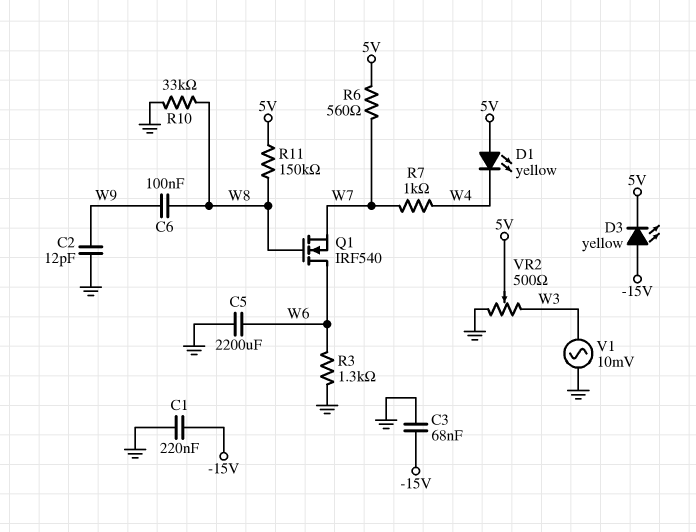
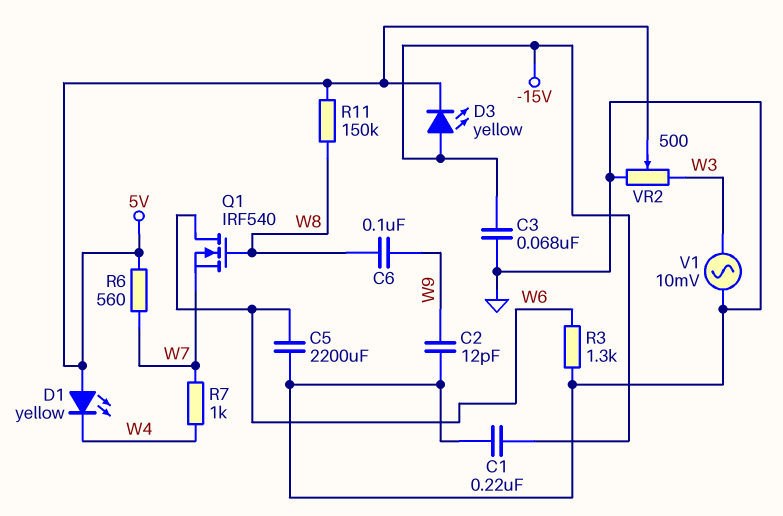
R10: 33k (GND, W8) -> none

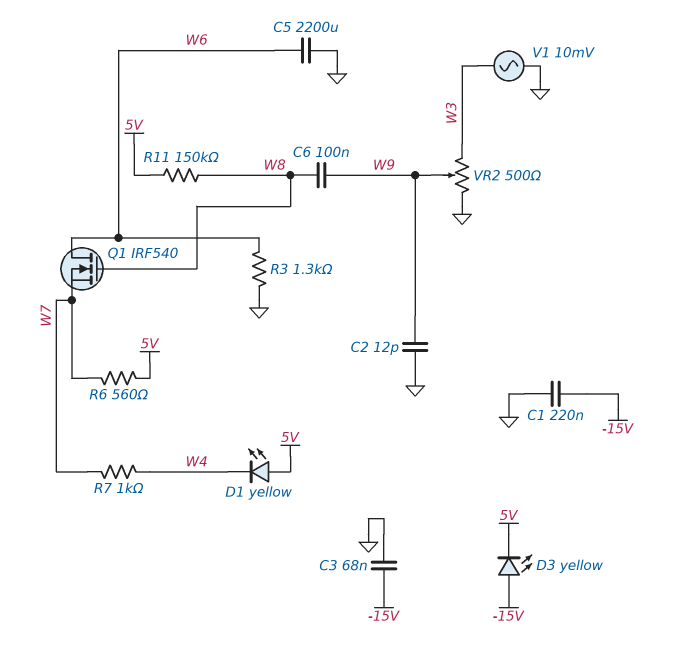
VR2: 500 (GND, W3, wiper 5V) -> 500 (GND, W3, wiper W9)

